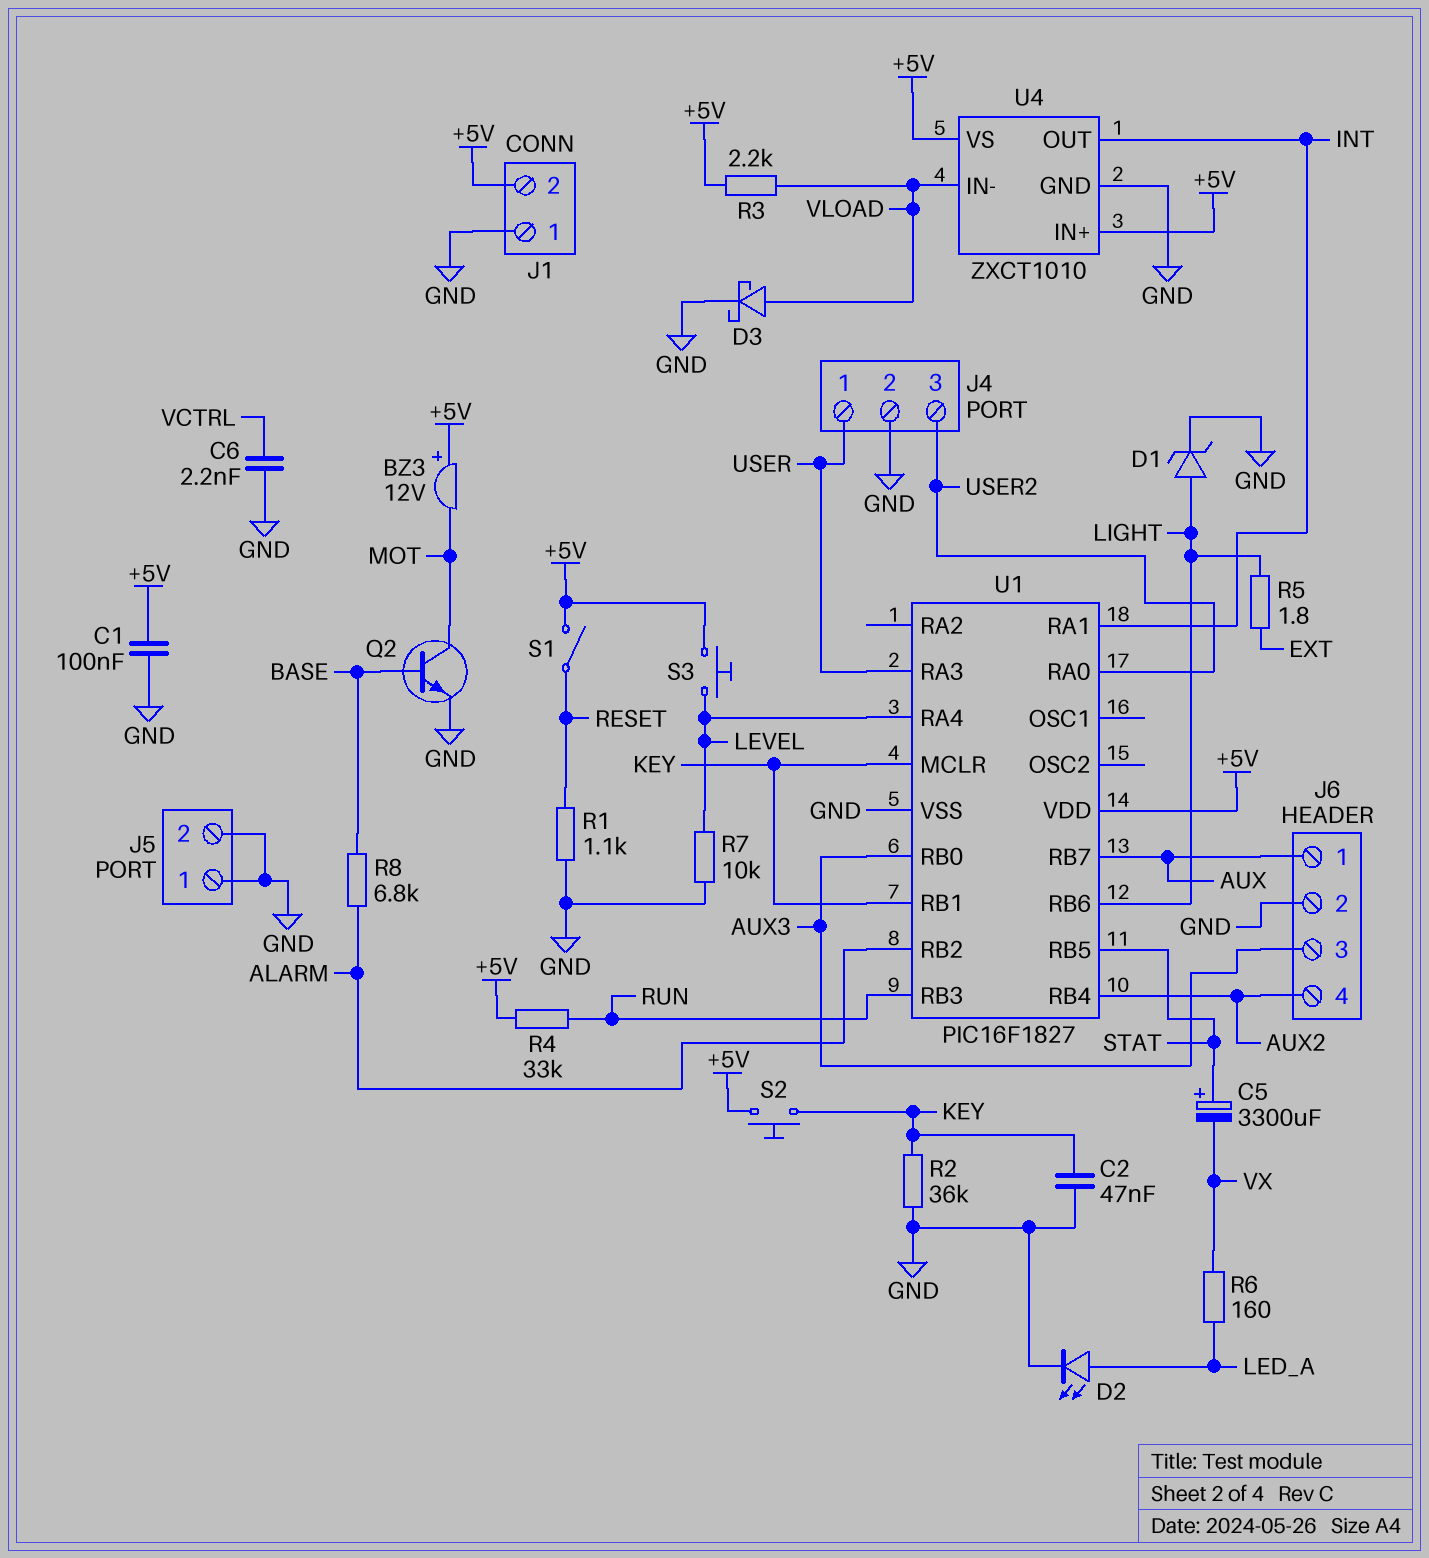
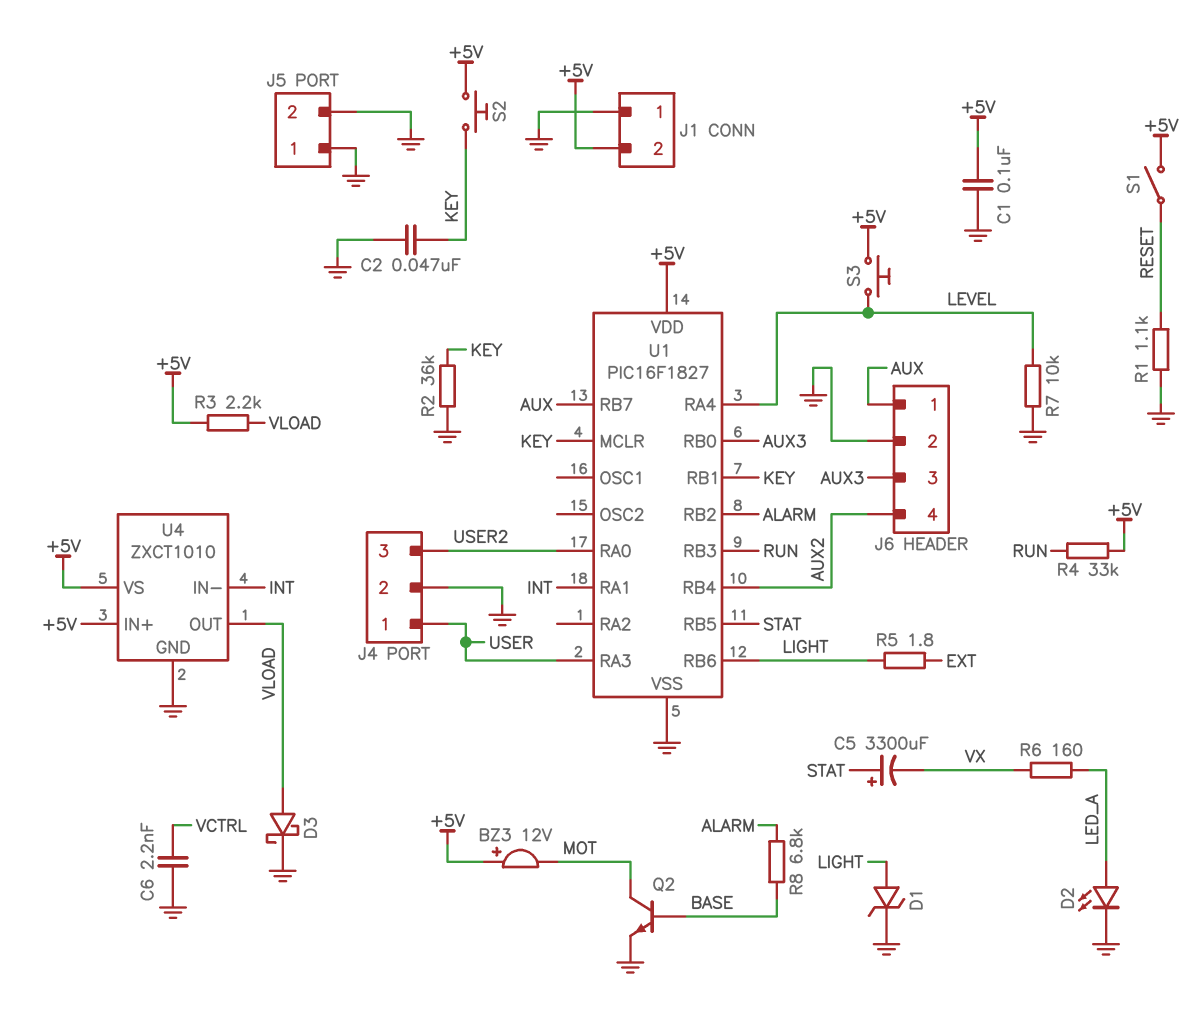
U4 pin IN-: VLOAD -> INT
U4 pin OUT: INT -> VLOAD

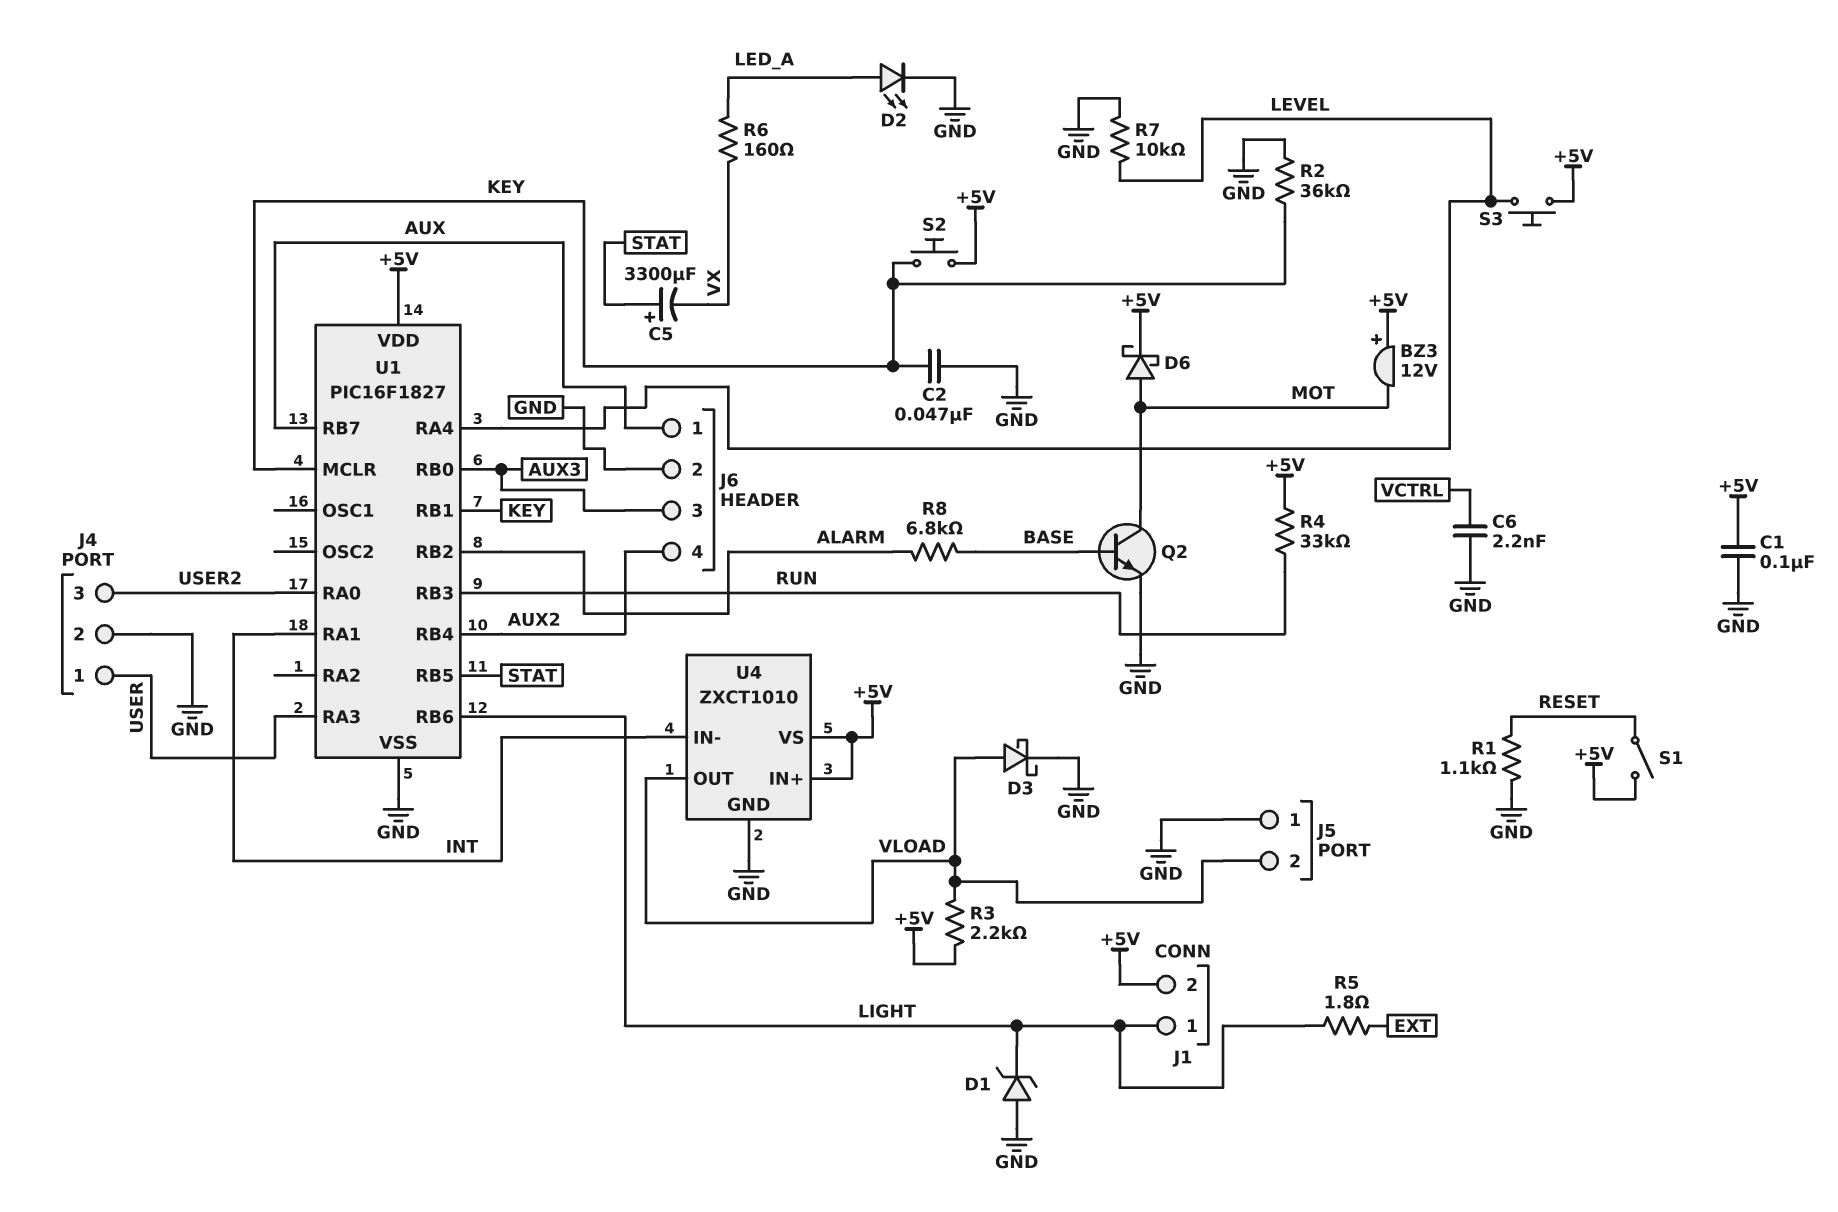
D1: zener (A LIGHT, K GND) -> zener (A GND, K LIGHT)
D6: none -> schottky (A MOT, K +5V)
J1 pin 1: GND -> LIGHT
J5 pin 2: GND -> VLOAD

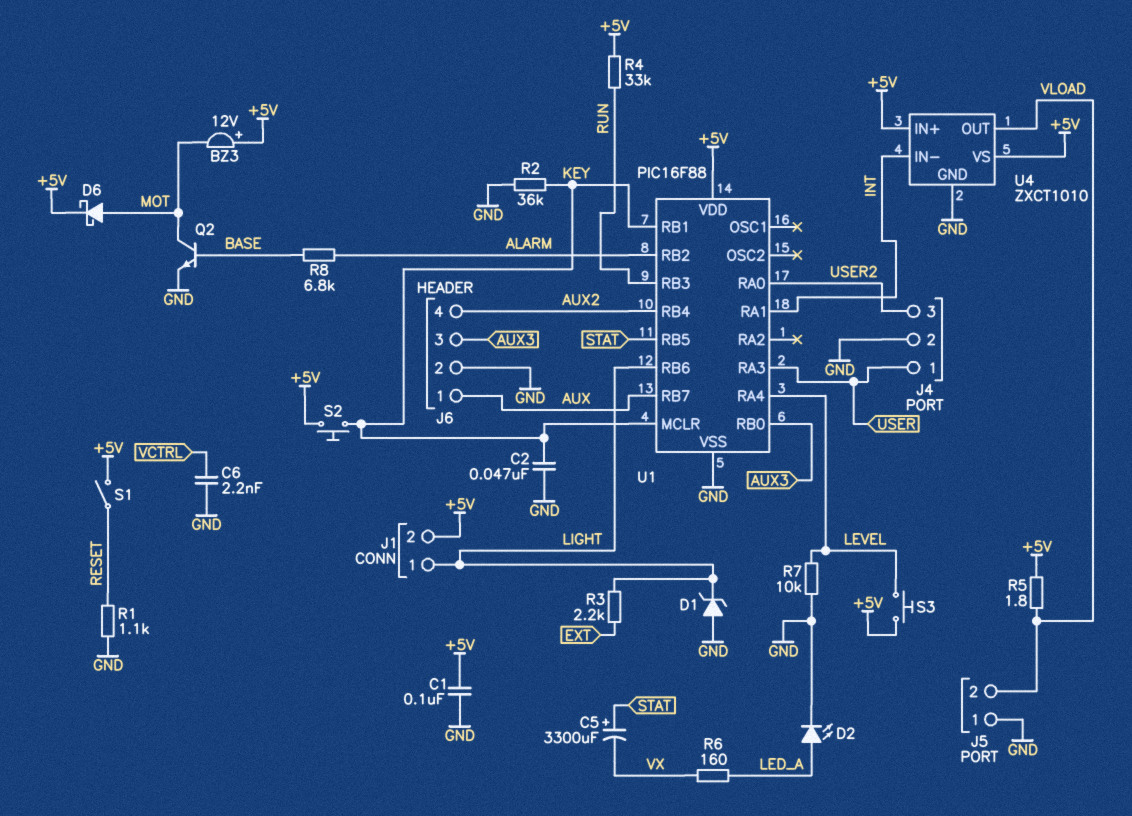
D3: schottky (A VLOAD, K GND) -> none
R3: 2.2k (+5V, VLOAD) -> 2.2k (EXT, LIGHT)
R5: 1.8 (EXT, LIGHT) -> 1.8 (+5V, VLOAD)
U1: PIC16F1827 -> PIC16F88

